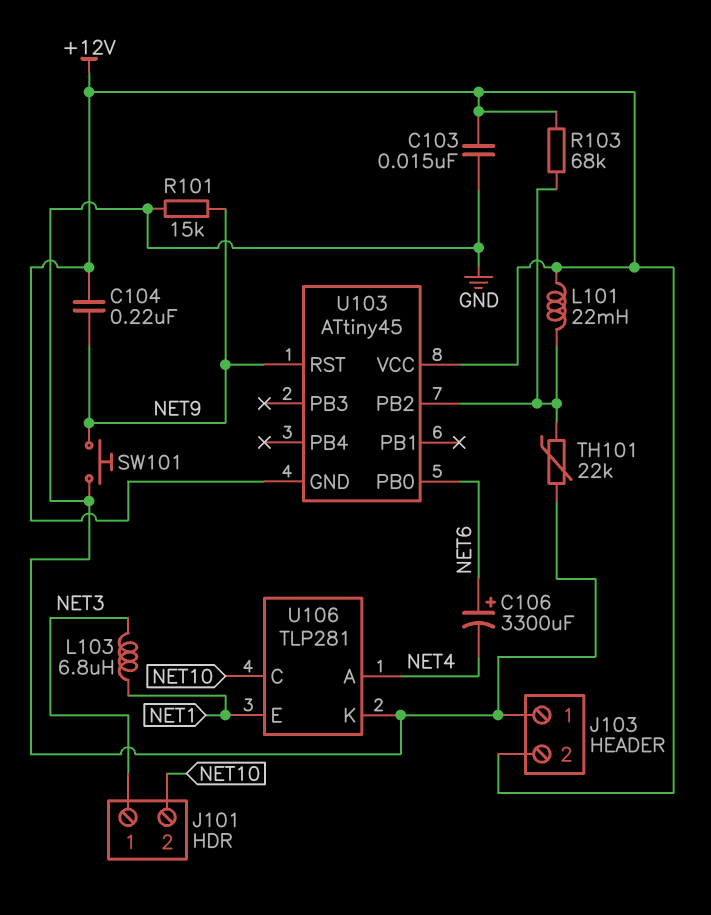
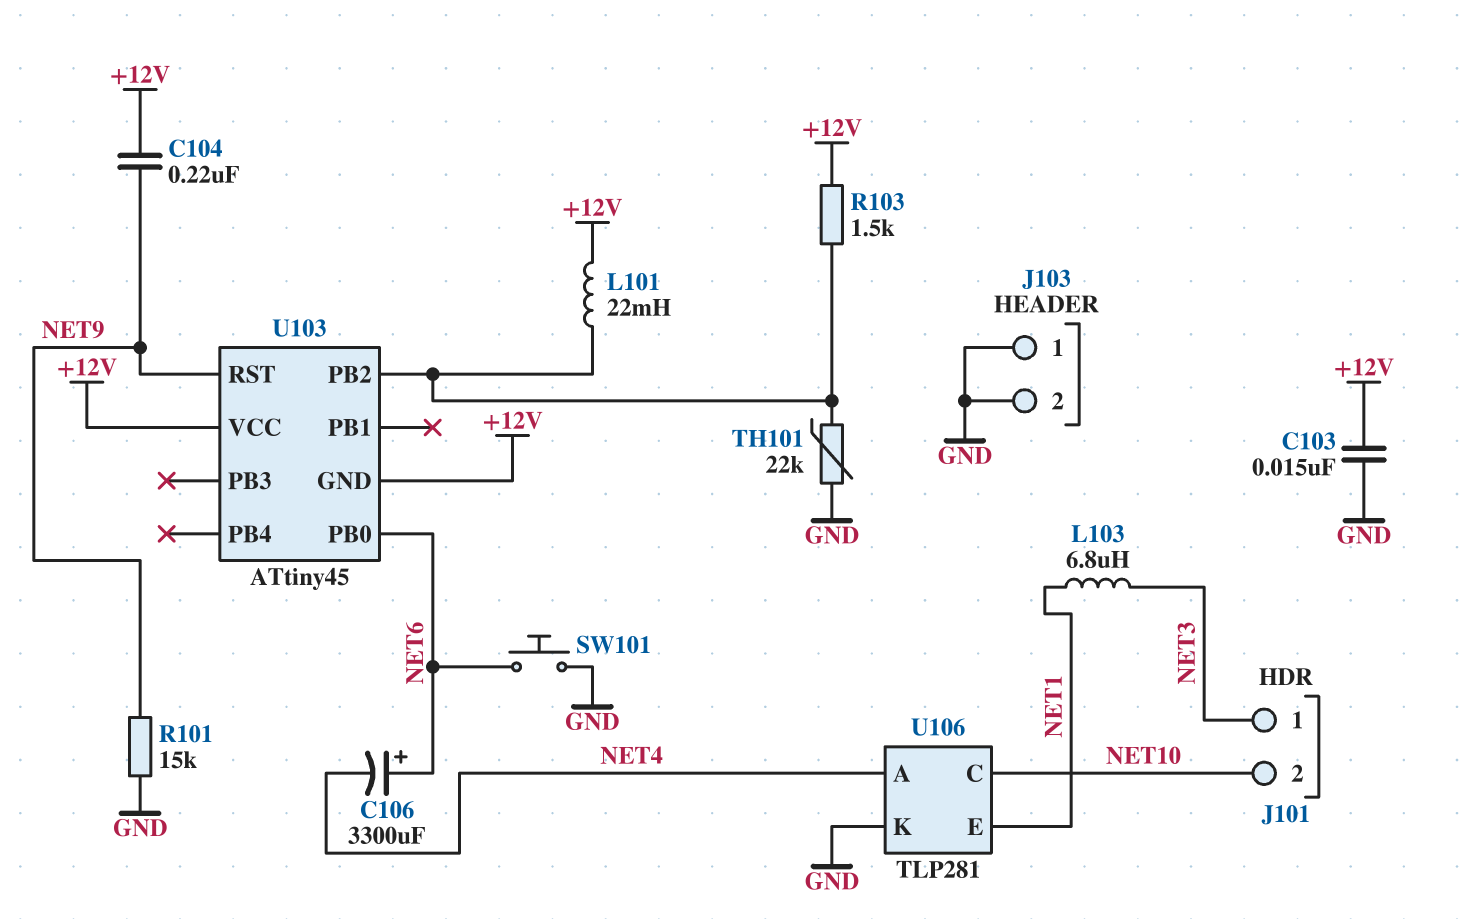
J103 pin 2: +12V -> GND
R103: 68k (+12V, U103/PB2) -> 1.5k (+12V, U103/PB2)
SW101: button (GND, NET9) -> button (GND, NET6)

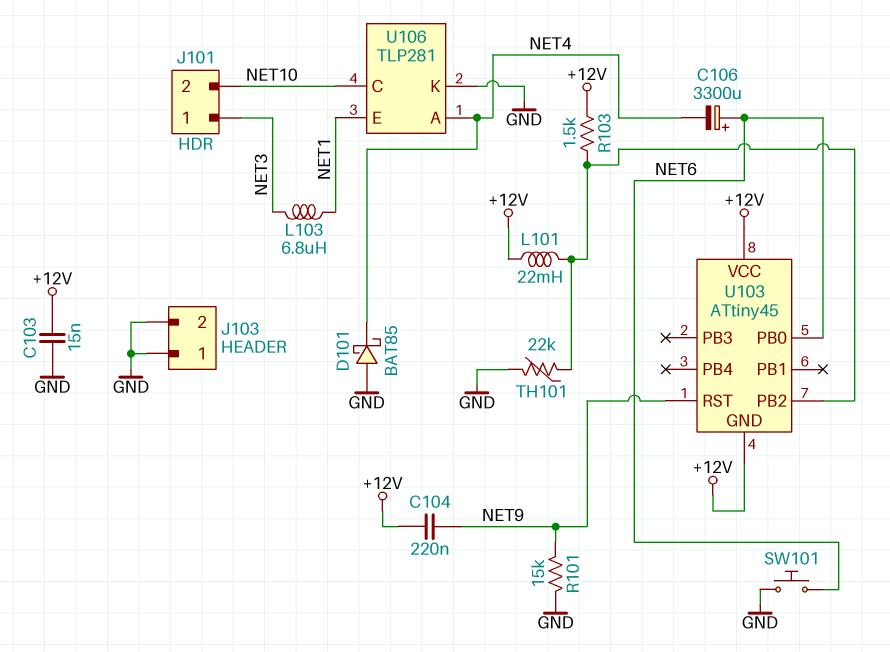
D101: none -> schottky BAT85 (A GND, K NET4)

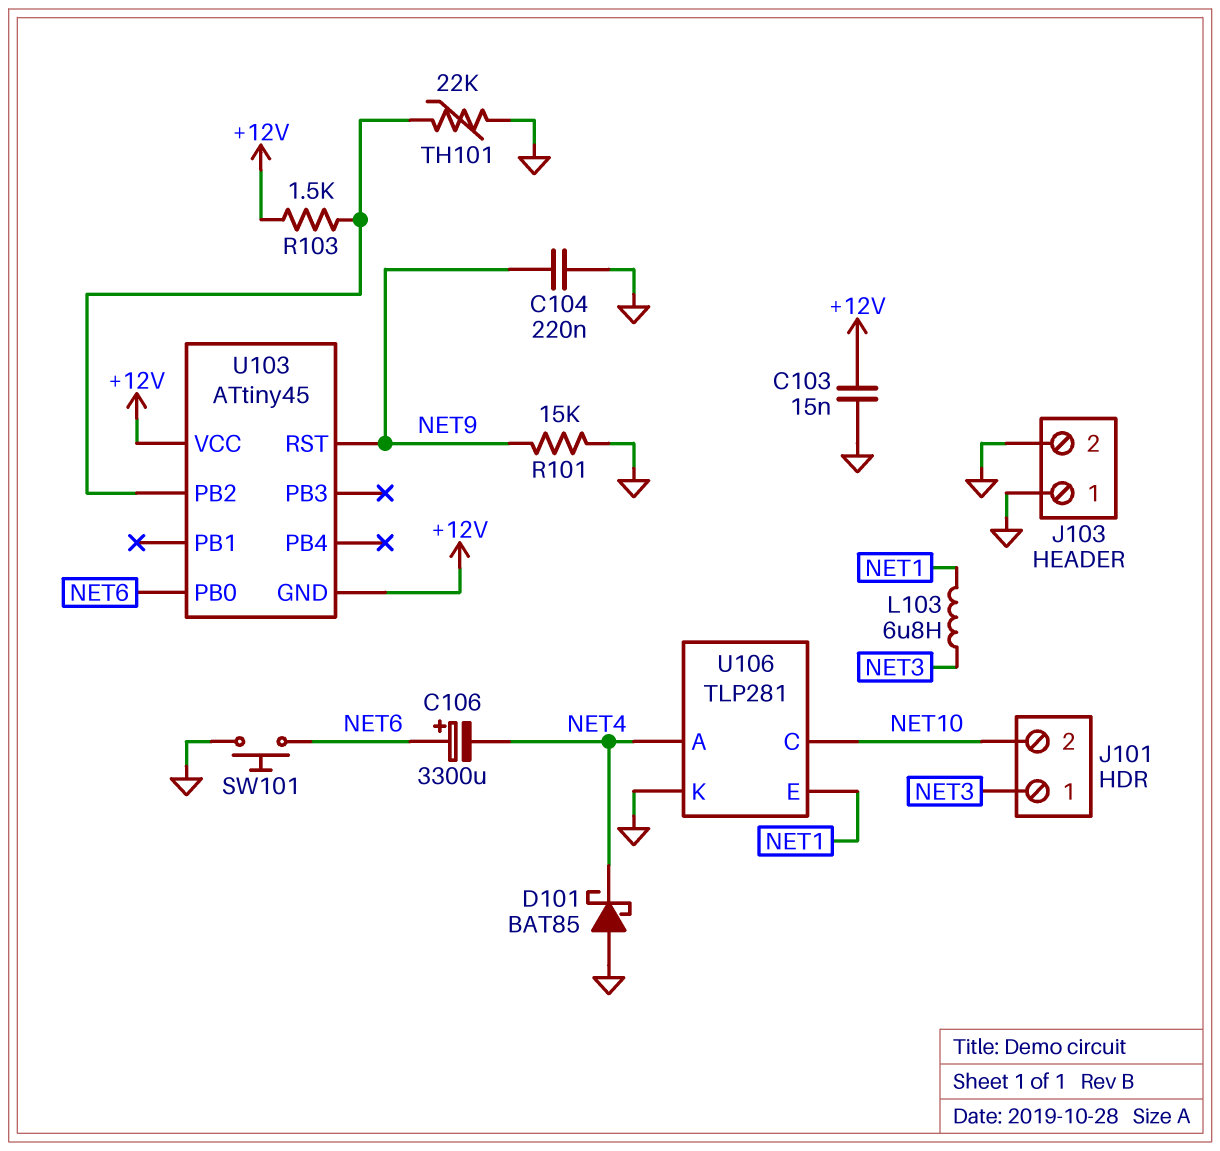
C104: 220nF (+12V, NET9) -> 220nF (GND, NET9)
L101: 22mH (+12V, U103/PB2) -> none

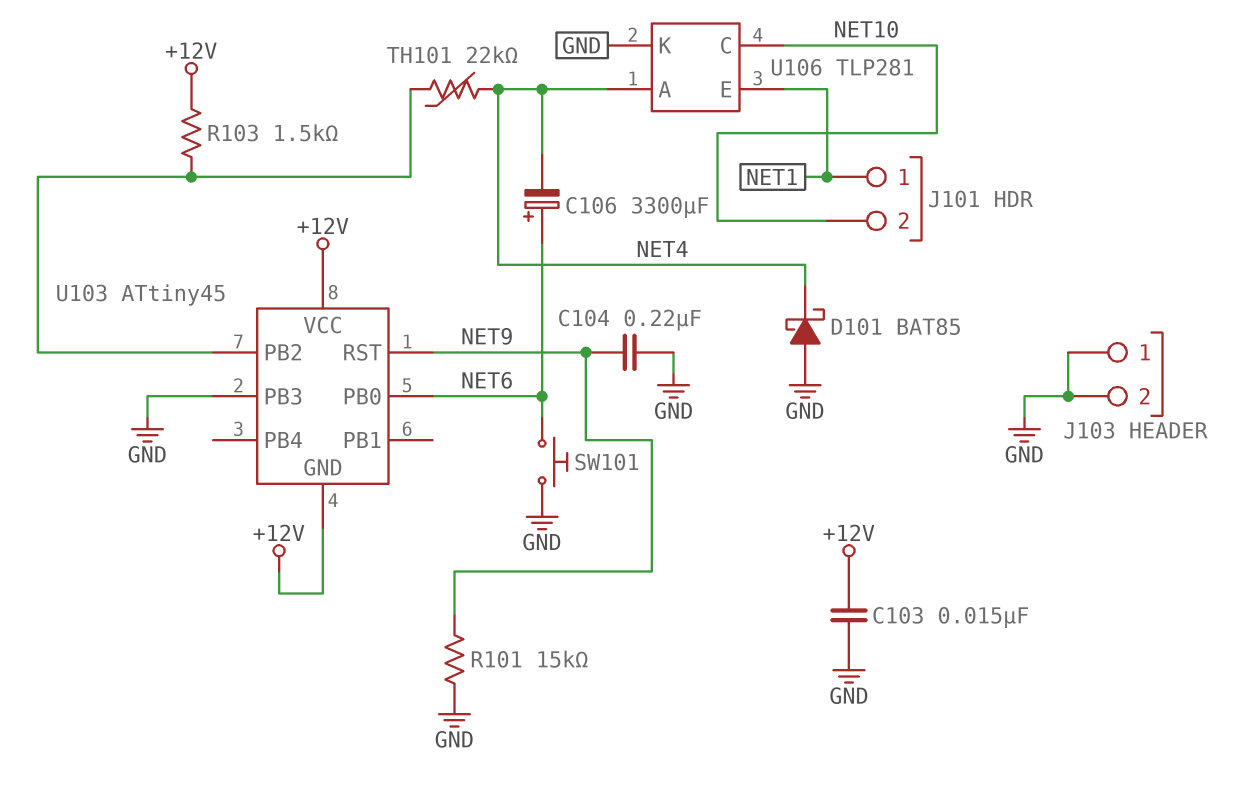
J101 pin 1: NET3 -> NET1
L103: 6.8uH (NET1, NET3) -> none
TH101: 22k (GND, U103/PB2) -> 22k (NET4, U103/PB2)
U103 pin PB3: none -> GND

